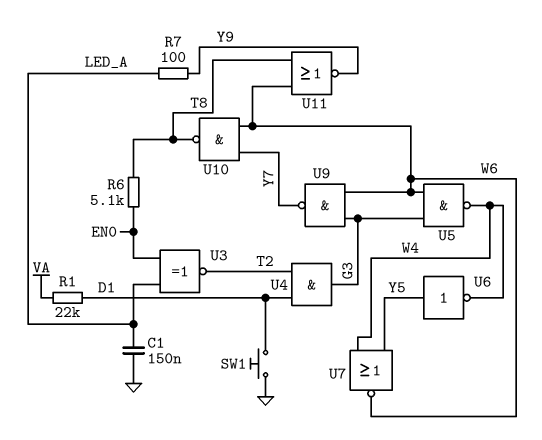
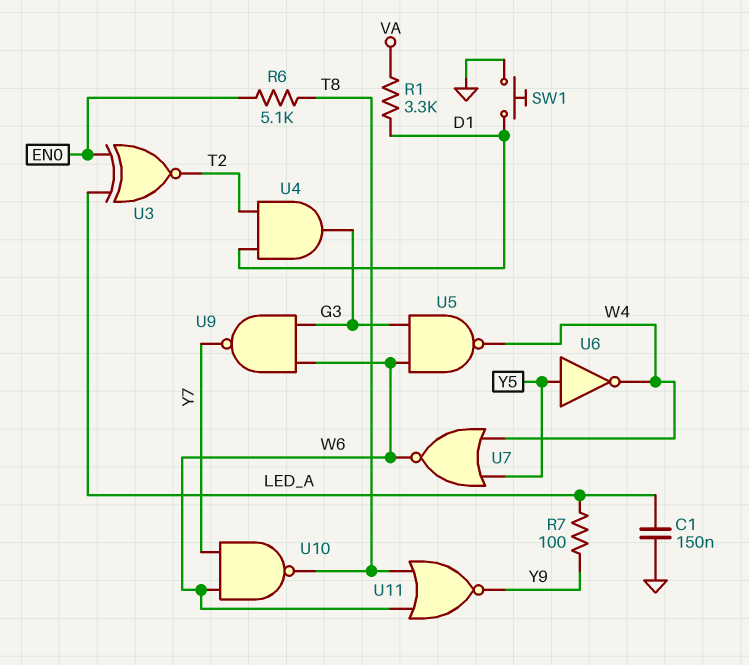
R1: 22k (D1, VA) -> 3.3k (D1, VA)

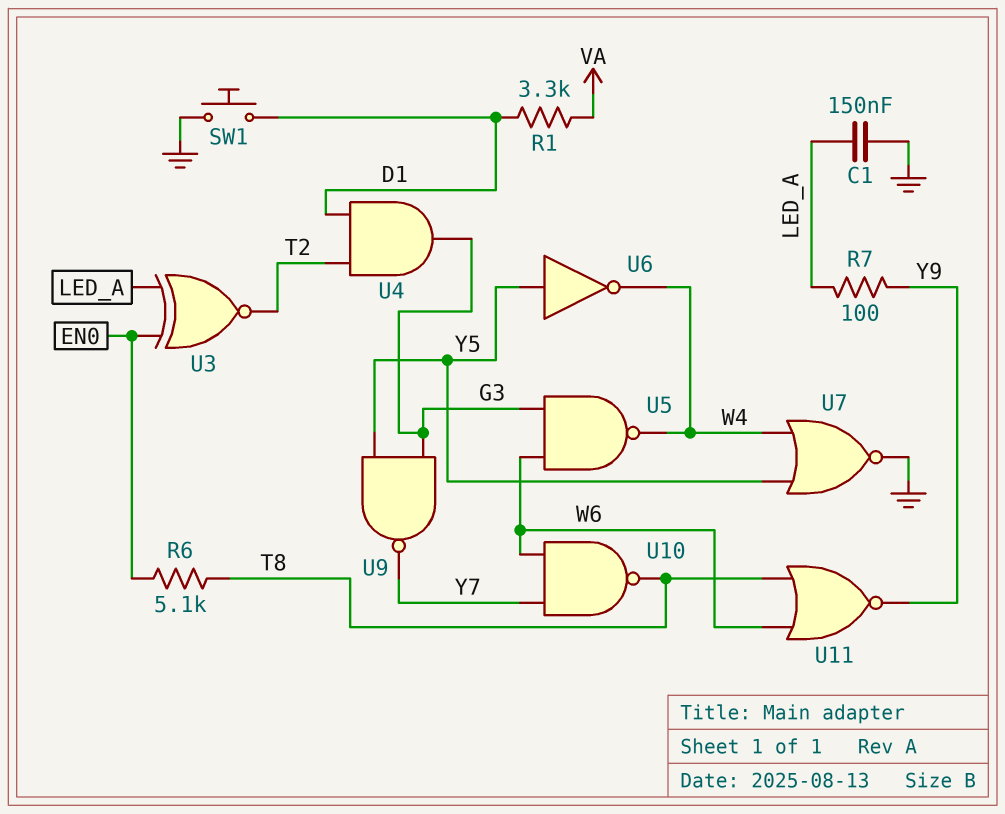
U7: NOR (in W4, in Y5, out W6) -> NOR (in W4, in Y5, out GND)
U9: NAND (in G3, in W6, out Y7) -> NAND (in G3, in Y5, out Y7)

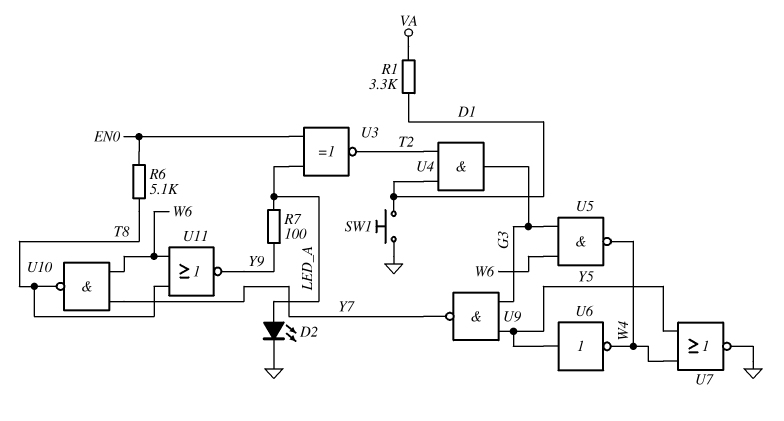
C1: 150nF (GND, LED_A) -> none
D2: none -> LED (A LED_A, K GND)

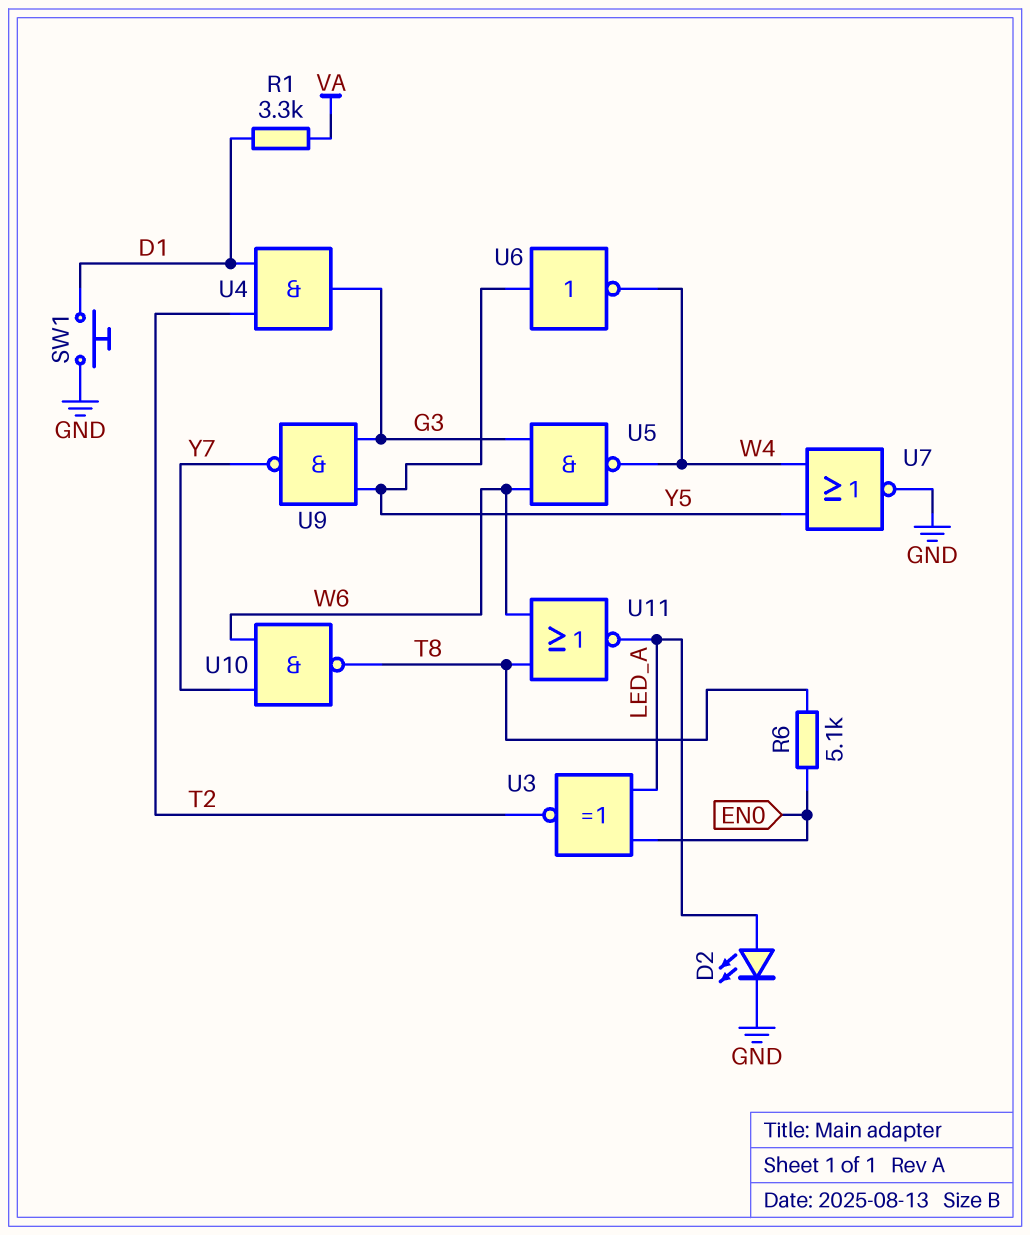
R7: 100 (LED_A, Y9) -> none
U11: NOR (in T8, in W6, out Y9) -> NOR (in T8, in W6, out LED_A)

